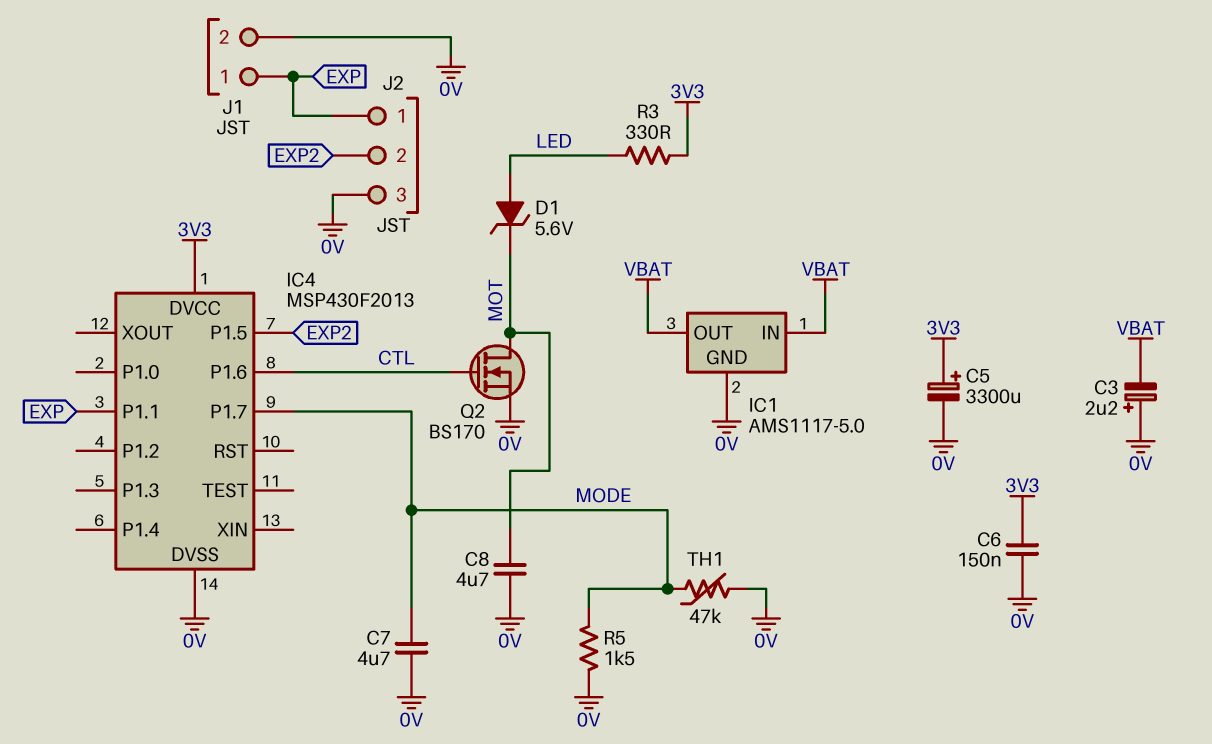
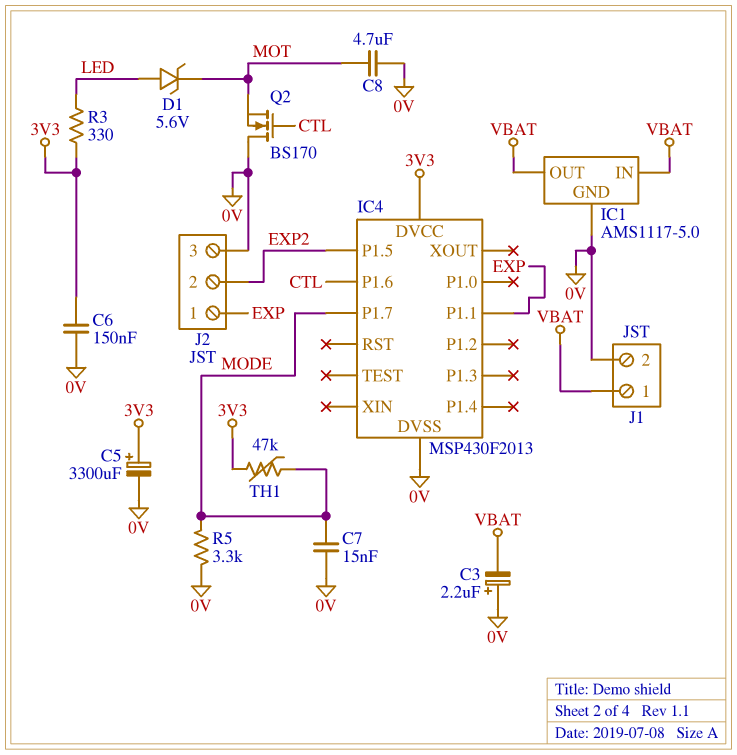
C7: 4.7uF (0V, MODE) -> 15nF (0V, MODE)
J1 pin 1: EXP -> VBAT
Q2: NMOS BS170 (G CTL, D MOT, S 0V) -> NMOS BS170 (G CTL, D 0V, S MOT)
R5: 1.5k (0V, MODE) -> 3.3k (0V, MODE)
TH1: 47k (0V, MODE) -> 47k (3V3, MODE)

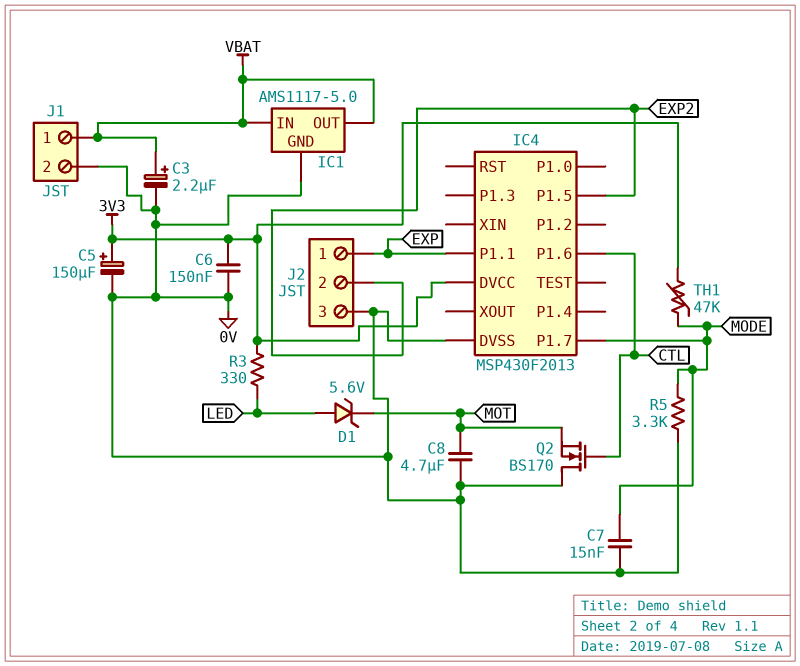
C3: 2.2uF (plus 0V, minus VBAT) -> 2.2uF (plus VBAT, minus 0V)
C5: 3300uF (plus 3V3, minus 0V) -> 150uF (plus 3V3, minus 0V)

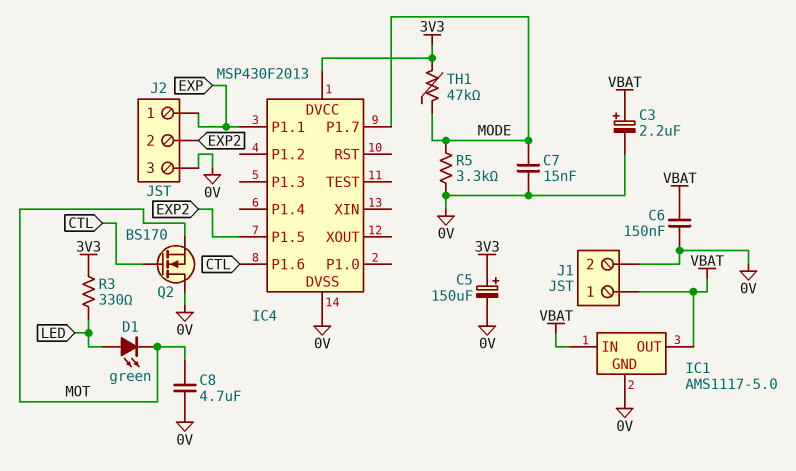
C6: 150nF (0V, 3V3) -> 150nF (0V, VBAT)
D1: zener 5.6V (A LED, K MOT) -> LED green (A LED, K MOT)

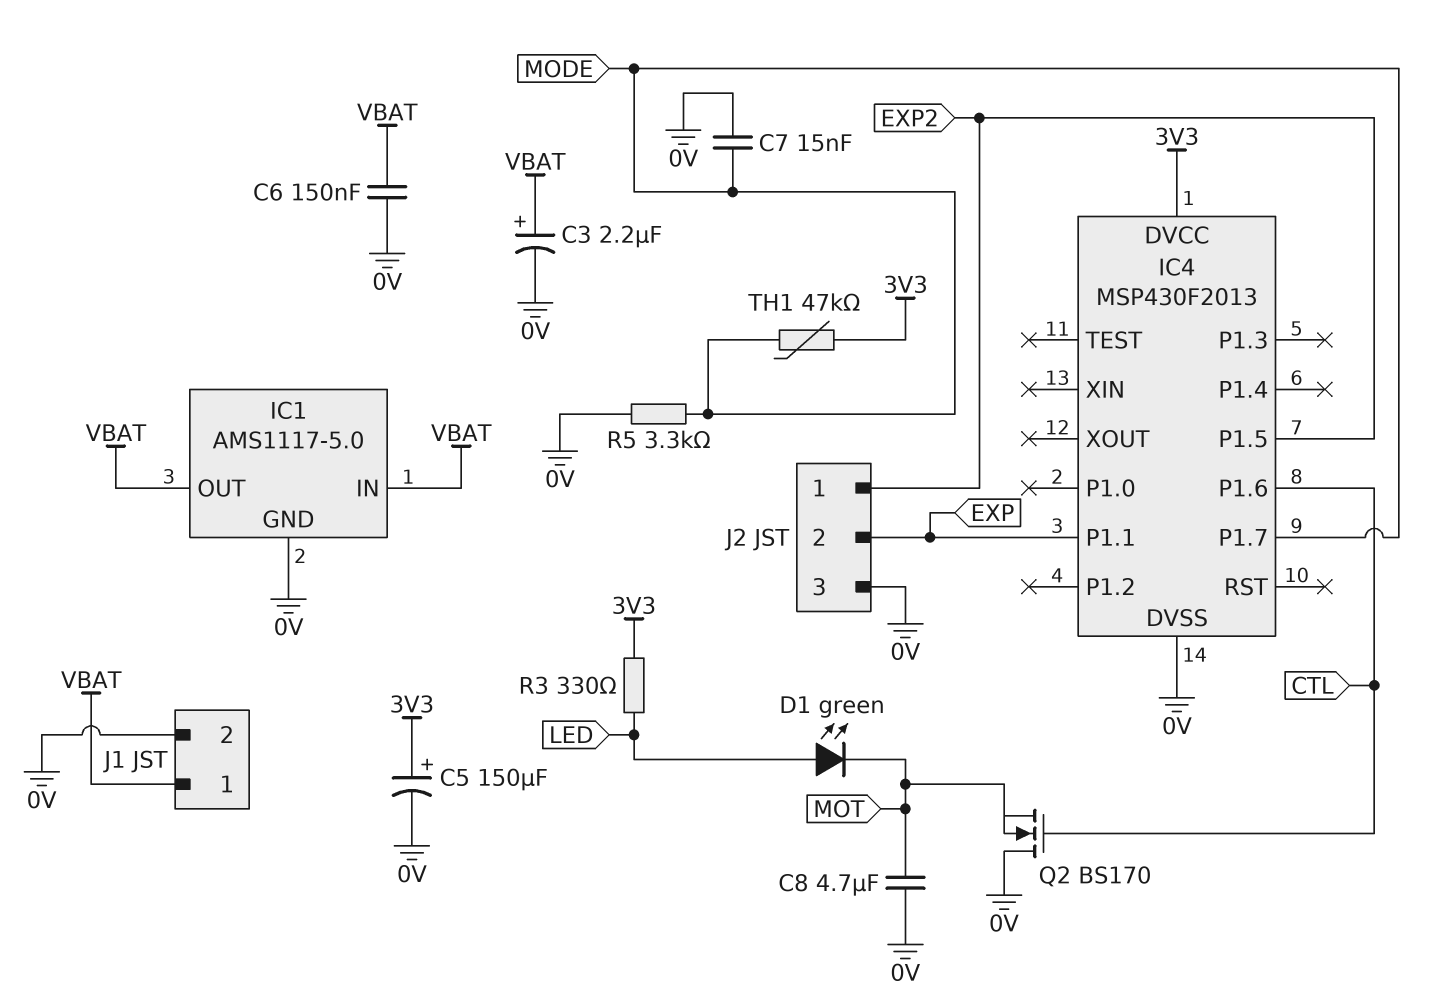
J2 pin 1: EXP -> EXP2
J2 pin 2: EXP2 -> EXP

